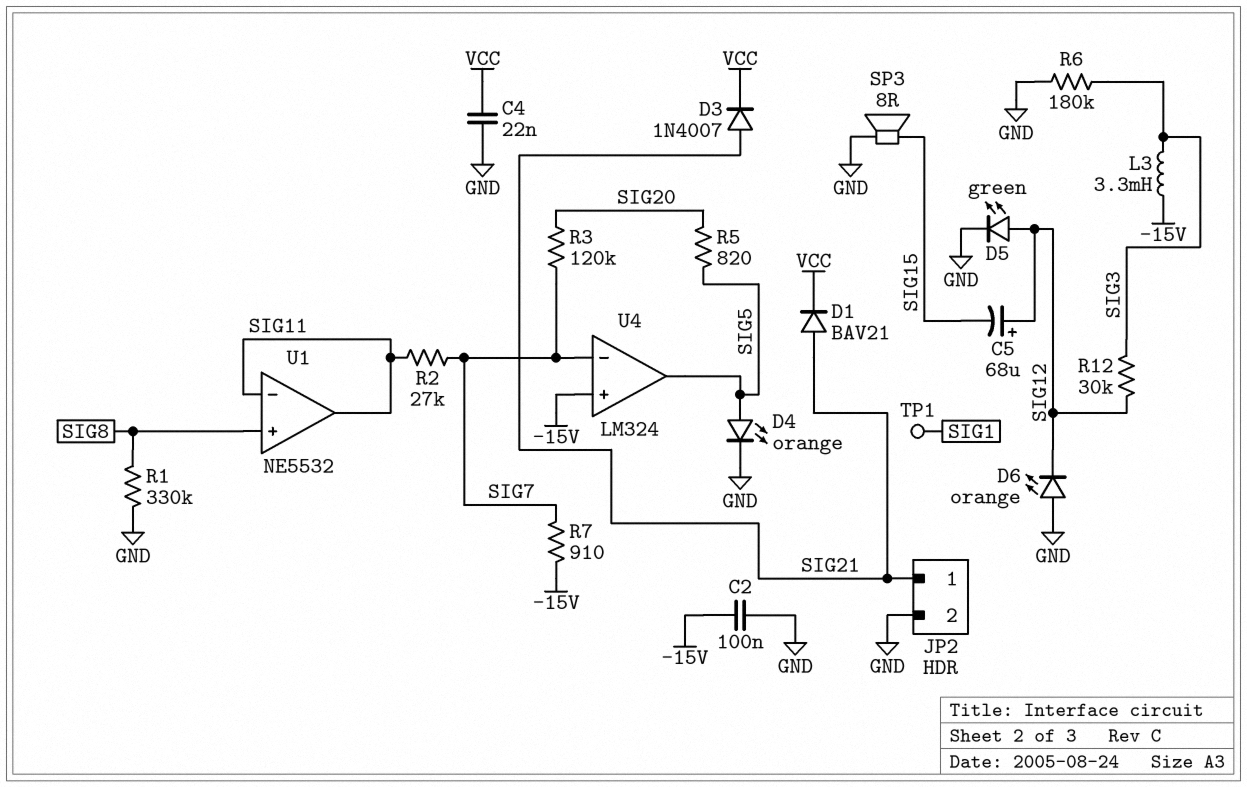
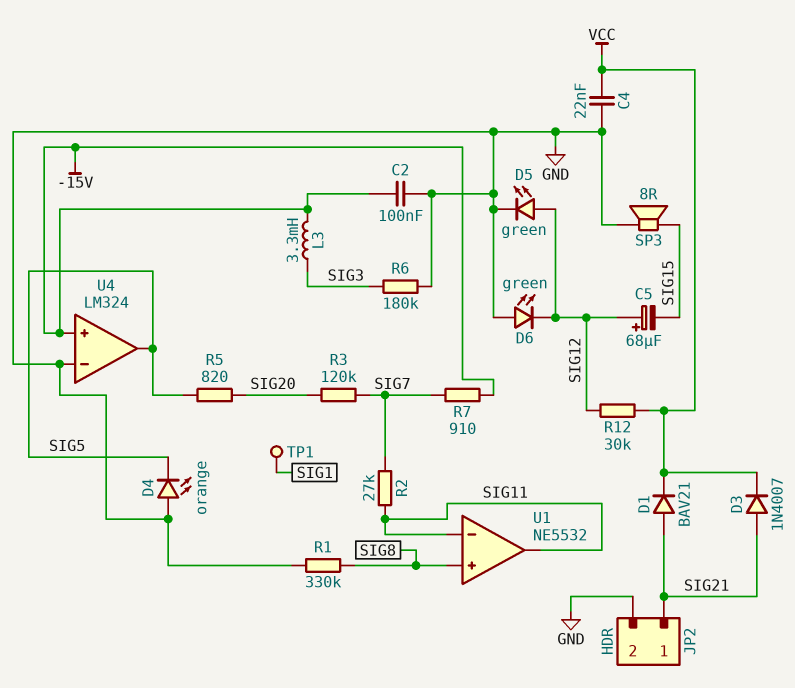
D4: LED orange (A SIG5, K GND) -> LED orange (A GND, K SIG5)
D6: LED orange (A GND, K SIG12) -> LED green (A GND, K SIG12)
R12: 30k (SIG3, SIG12) -> 30k (SIG12, VCC)
U4 pin in-: SIG7 -> GND

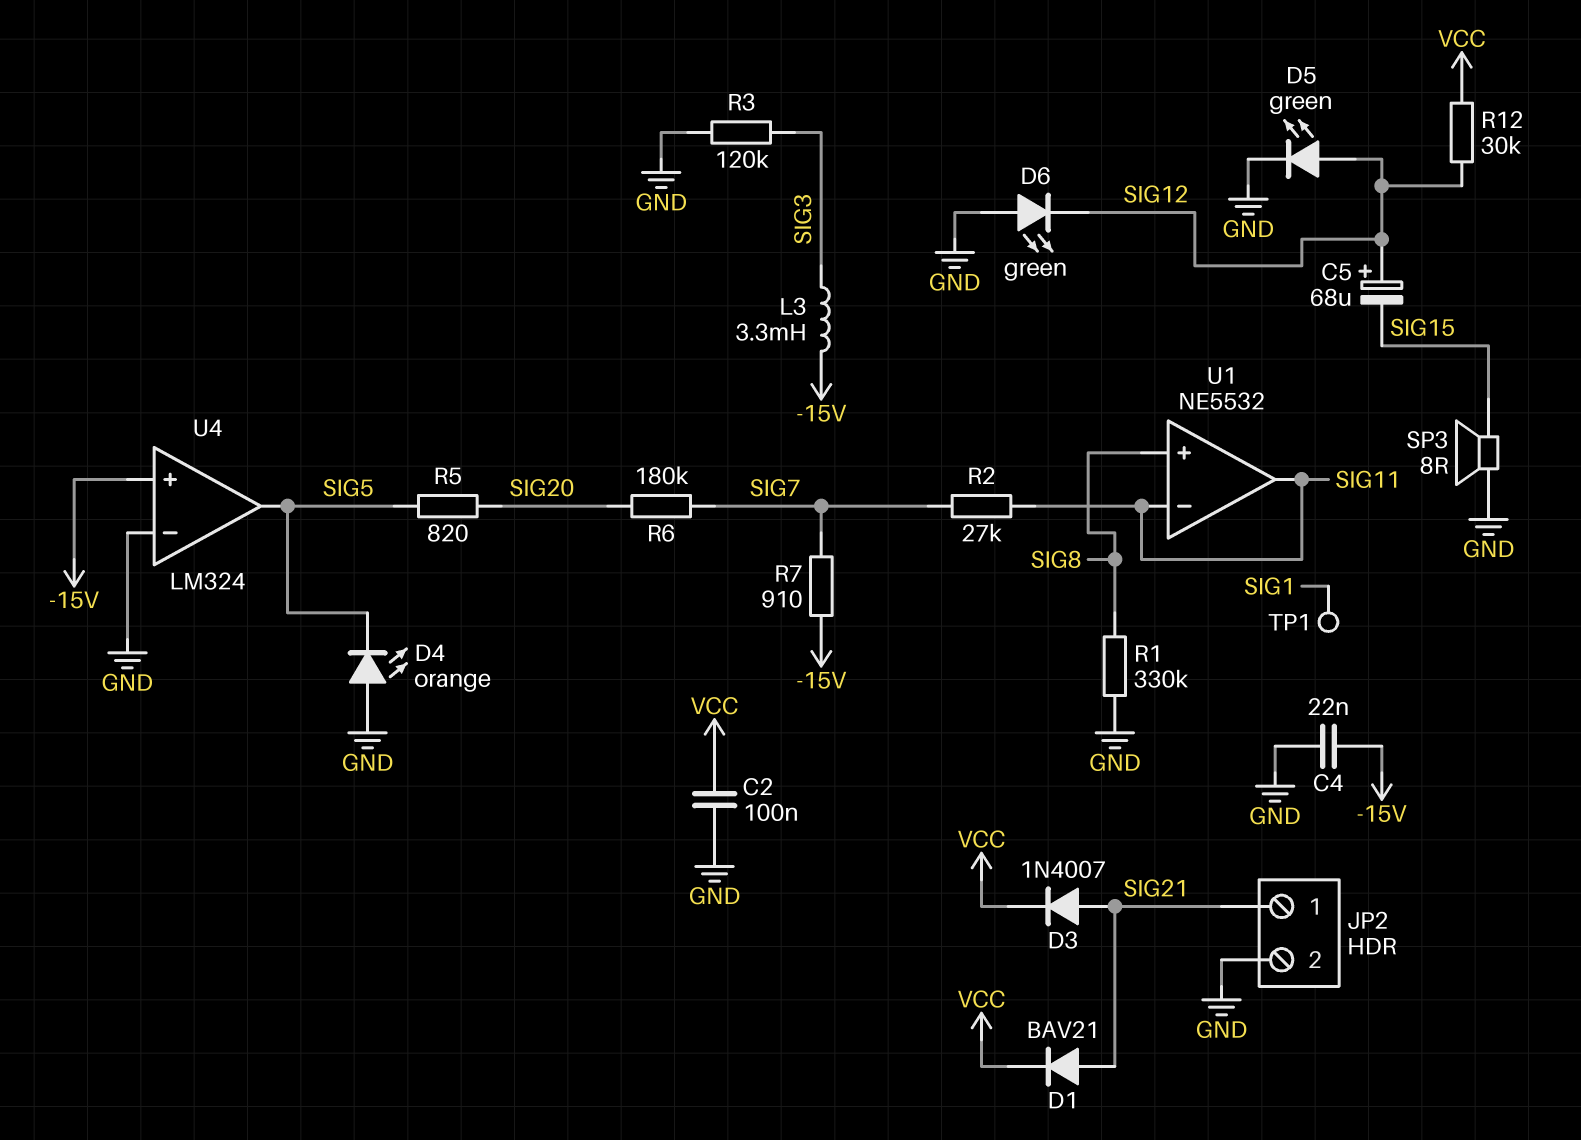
C2: 100nF (-15V, GND) -> 100nF (GND, VCC)
C4: 22nF (GND, VCC) -> 22nF (-15V, GND)
R3: 120k (SIG7, SIG20) -> 120k (GND, SIG3)
R6: 180k (GND, SIG3) -> 180k (SIG7, SIG20)

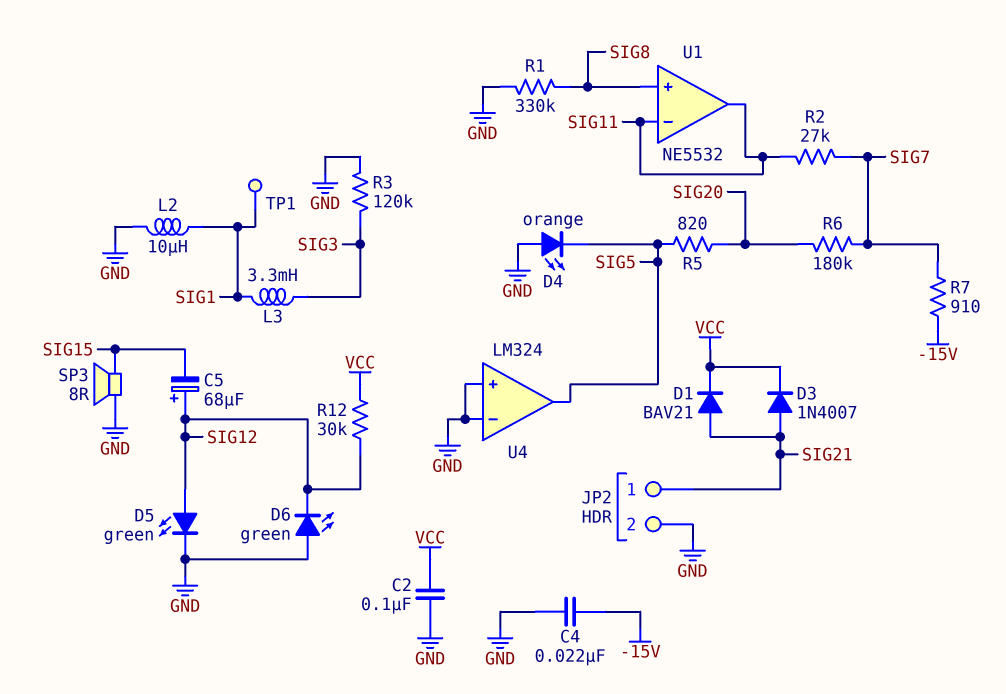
L2: none -> 10uH (GND, SIG1)
L3: 3.3mH (-15V, SIG3) -> 3.3mH (SIG1, SIG3)
U4 pin in+: -15V -> GND

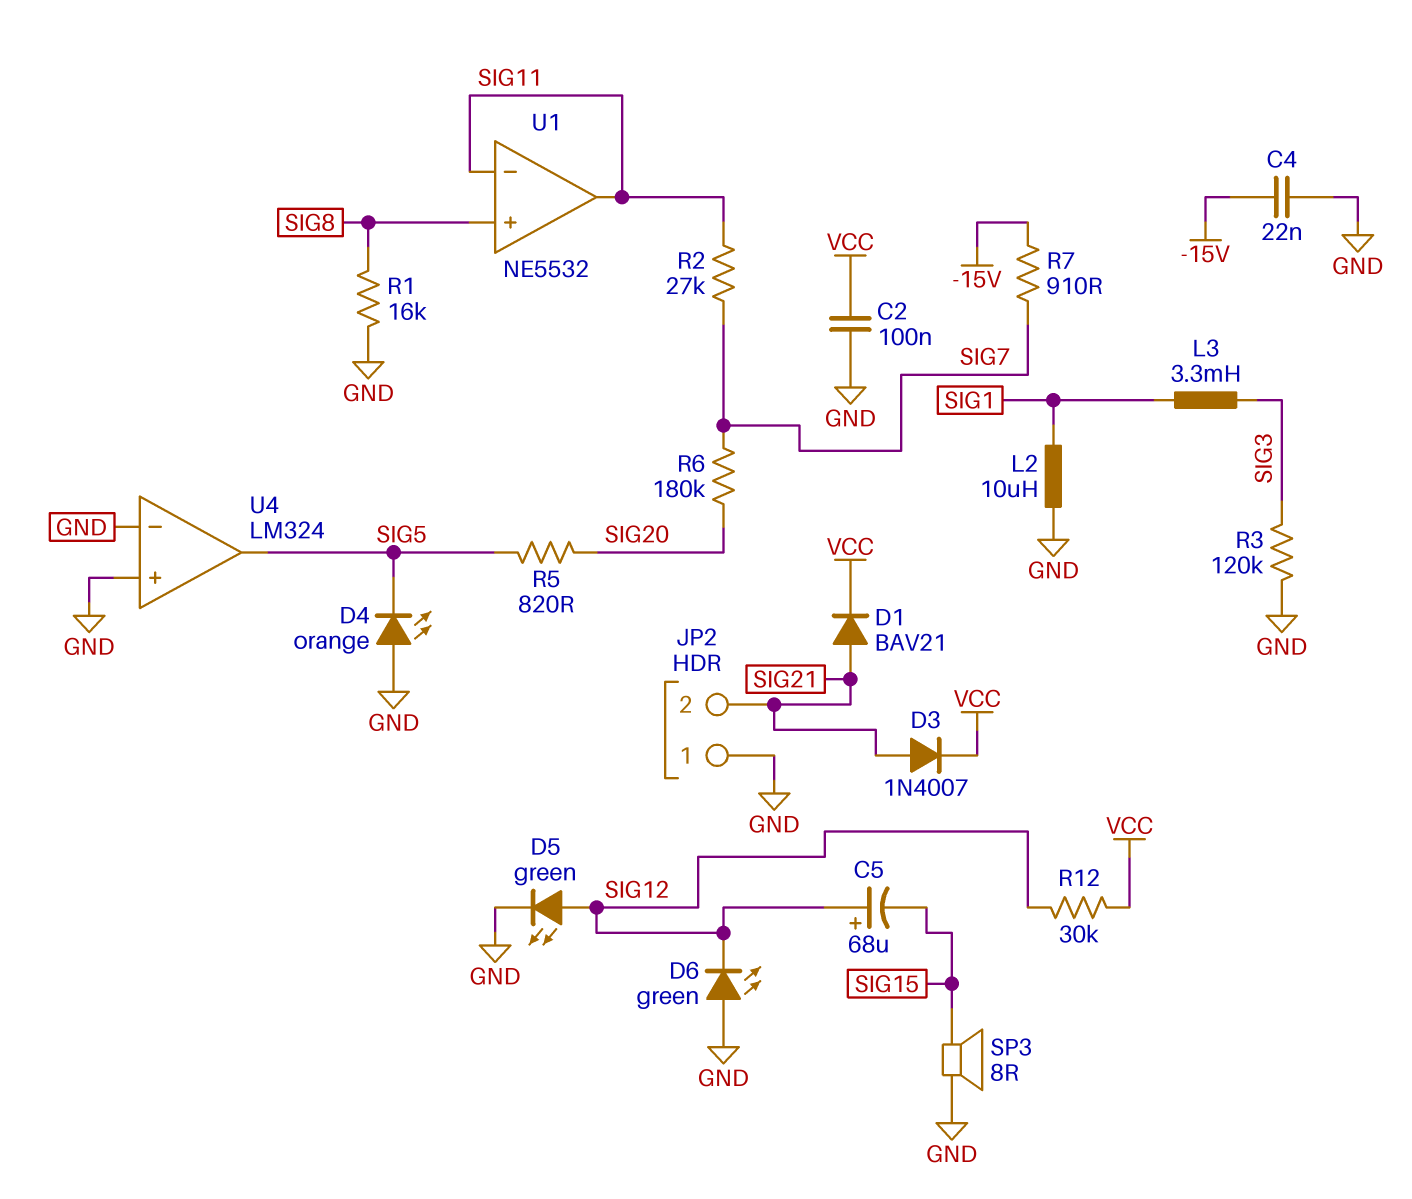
JP2 pin 1: SIG21 -> GND
JP2 pin 2: GND -> SIG21
R1: 330k (GND, SIG8) -> 16k (GND, SIG8)
TP1: test point (SIG1) -> none

